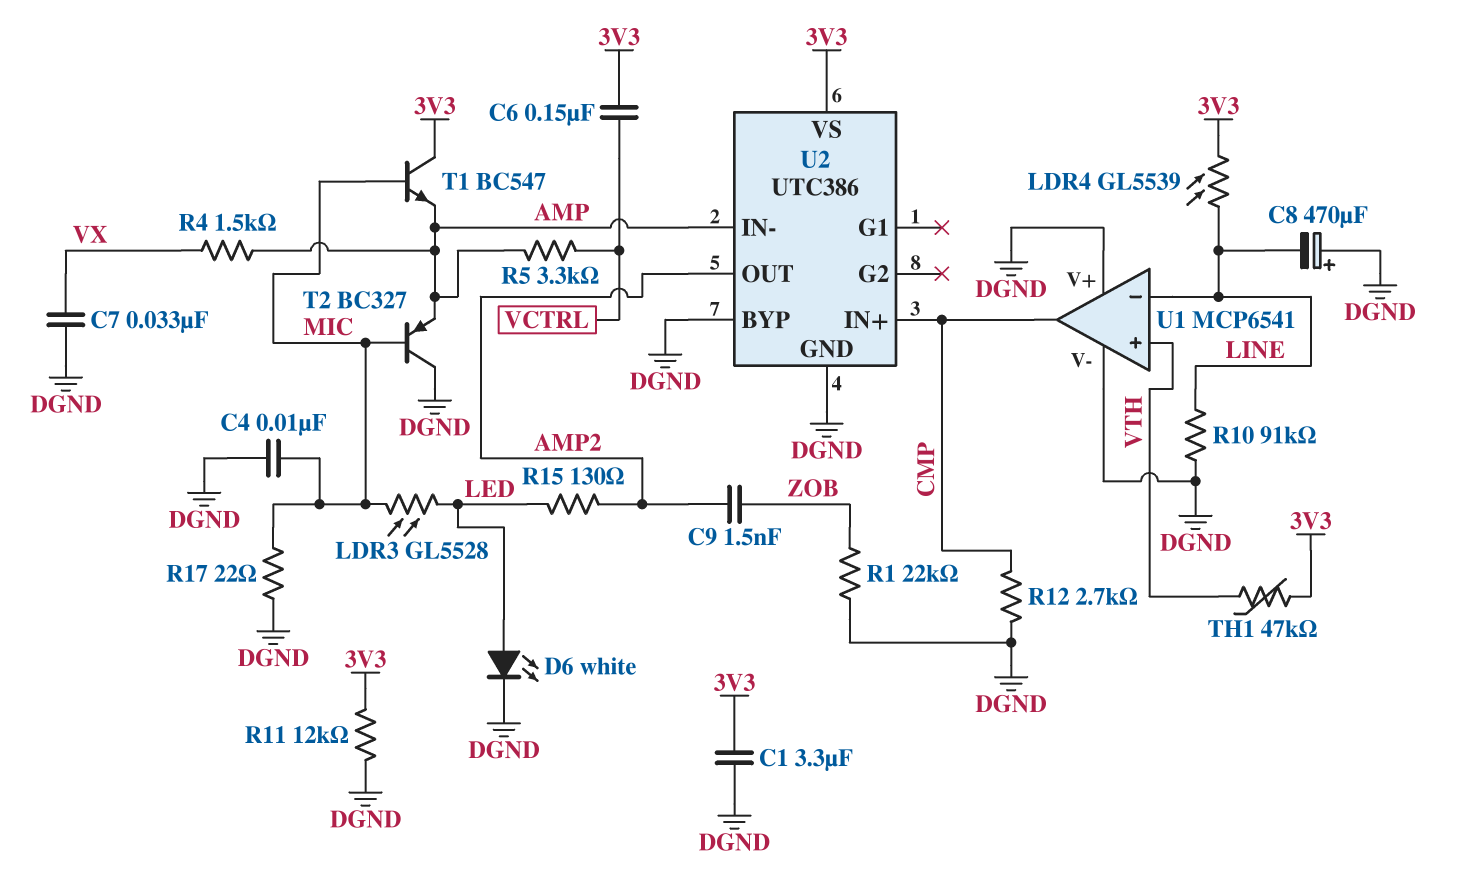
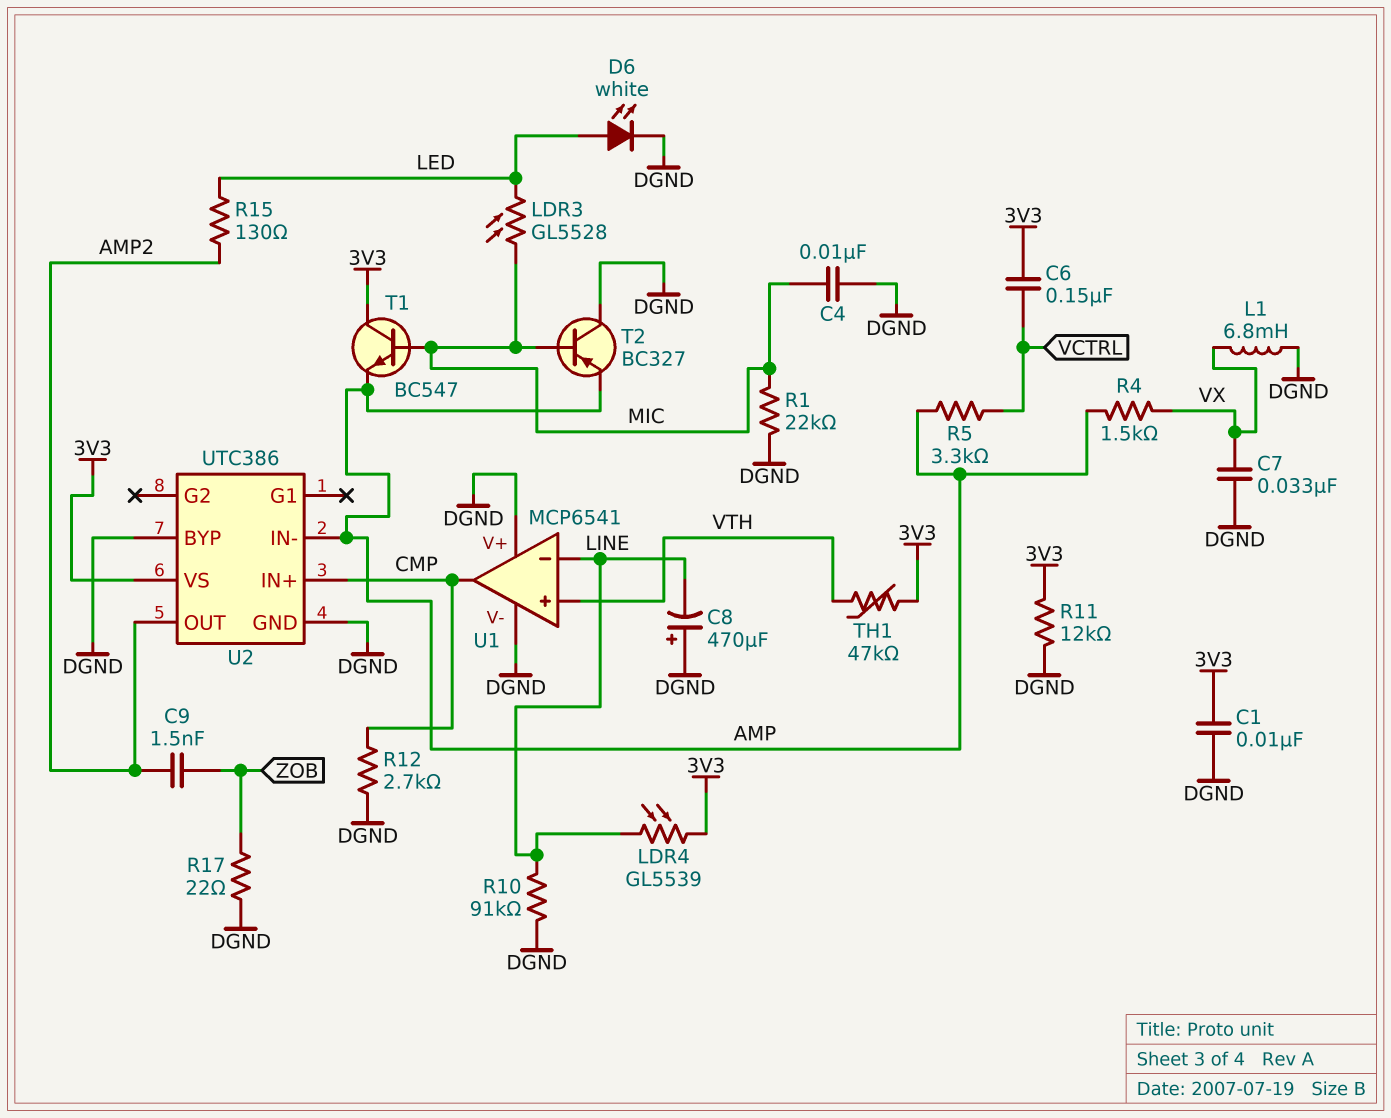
C1: 3.3uF (3V3, DGND) -> 10nF (3V3, DGND)
L1: none -> 6.8mH (DGND, VX)
R1: 22k (DGND, ZOB) -> 22k (DGND, MIC)
R17: 22 (DGND, MIC) -> 22 (DGND, ZOB)

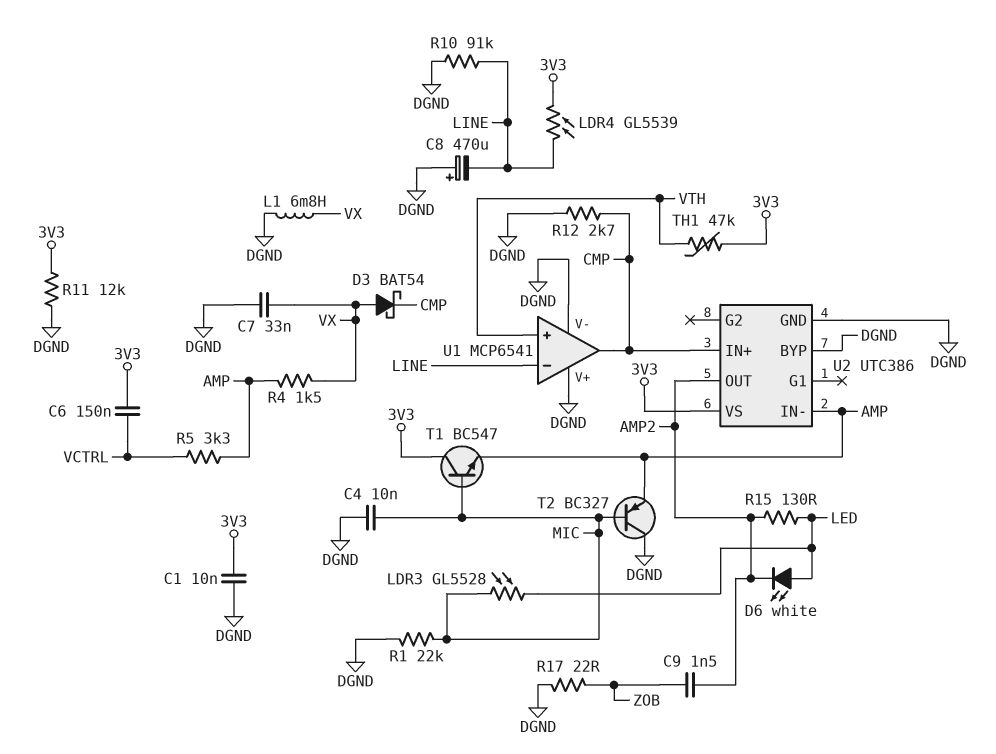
D3: none -> schottky BAT54 (A VX, K CMP)
D6: LED white (A LED, K DGND) -> LED white (A LED, K AMP2)

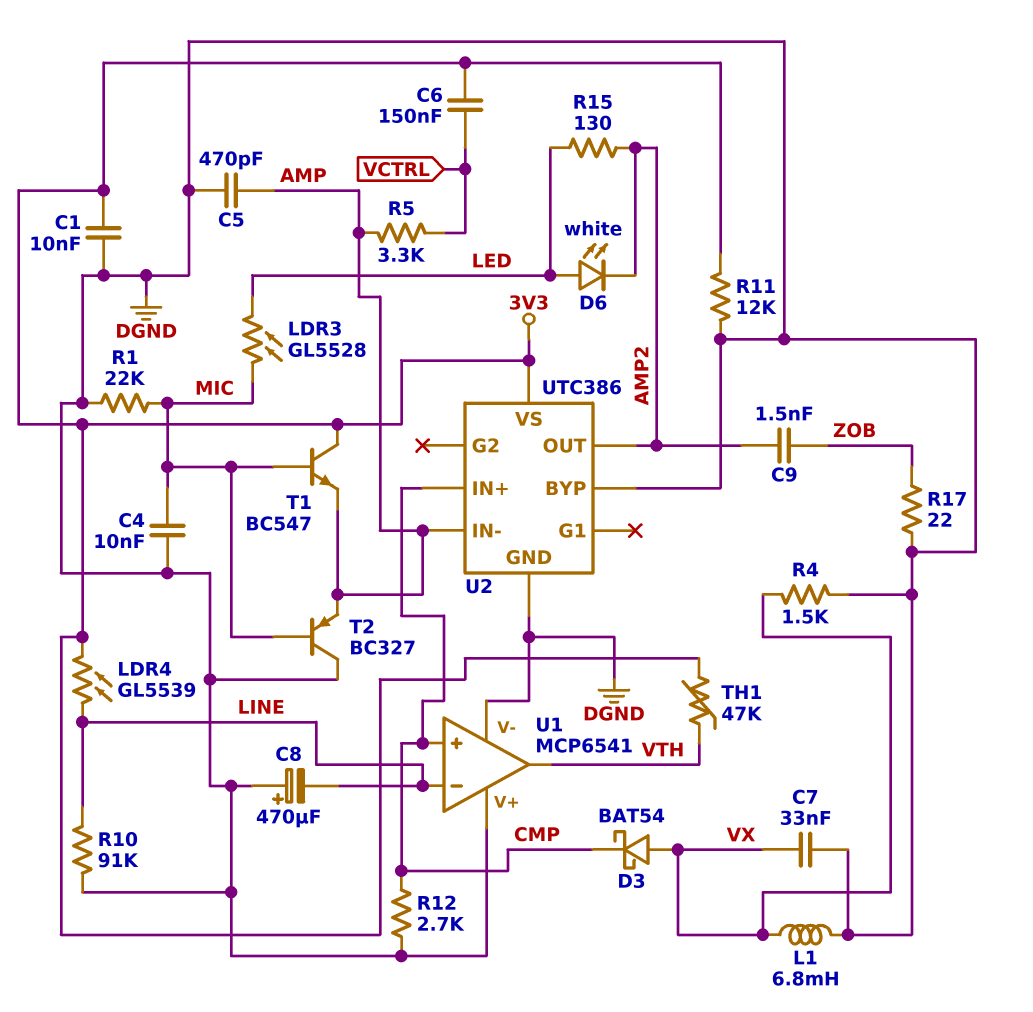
C5: none -> 470pF (AMP, DGND)
R4: 1.5k (AMP, VX) -> 1.5k (DGND, VX)
U1 pin in+: VTH -> CMP
U1 pin out: CMP -> VTH

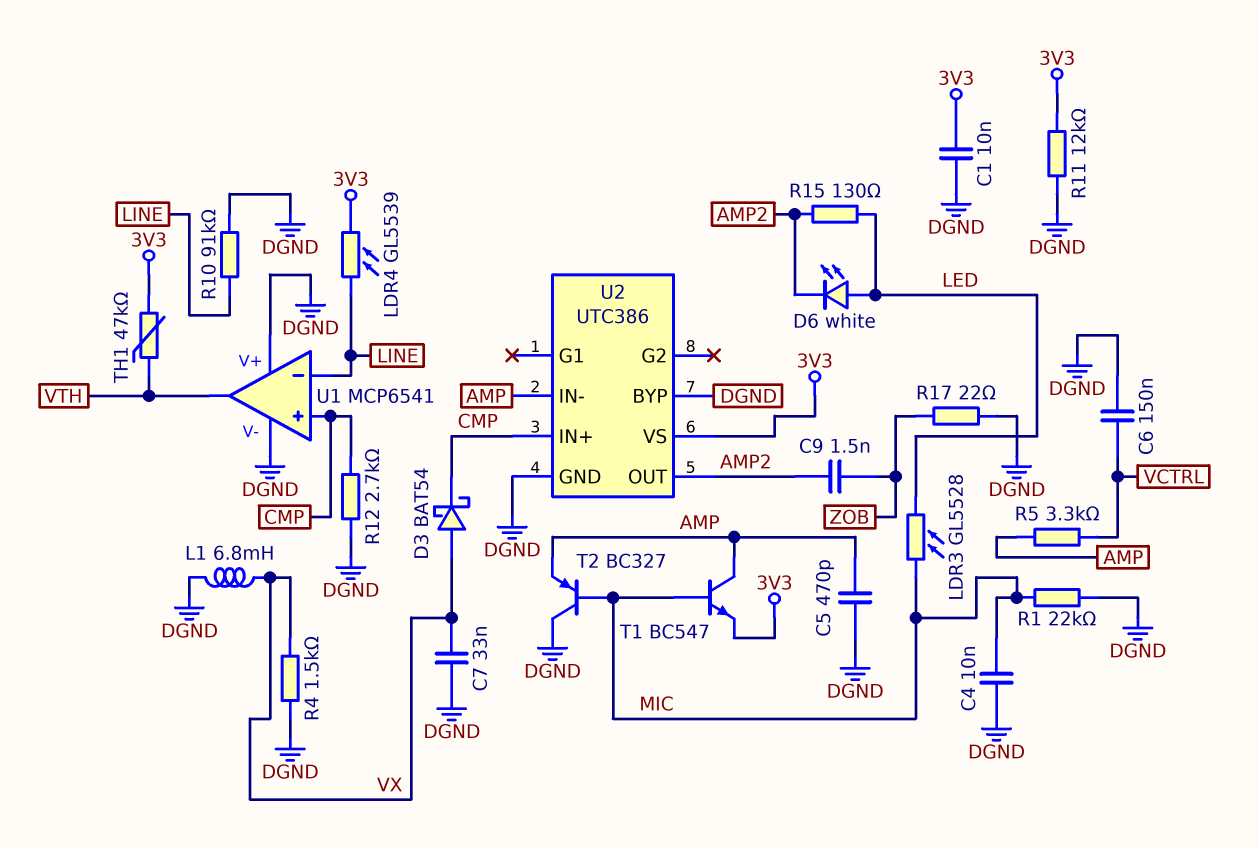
C6: 150nF (3V3, VCTRL) -> 150nF (DGND, VCTRL)
C8: 470uF (plus DGND, minus LINE) -> none
T1: NPN BC547 (B MIC, C 3V3, E AMP) -> NPN BC547 (B MIC, C AMP, E 3V3)

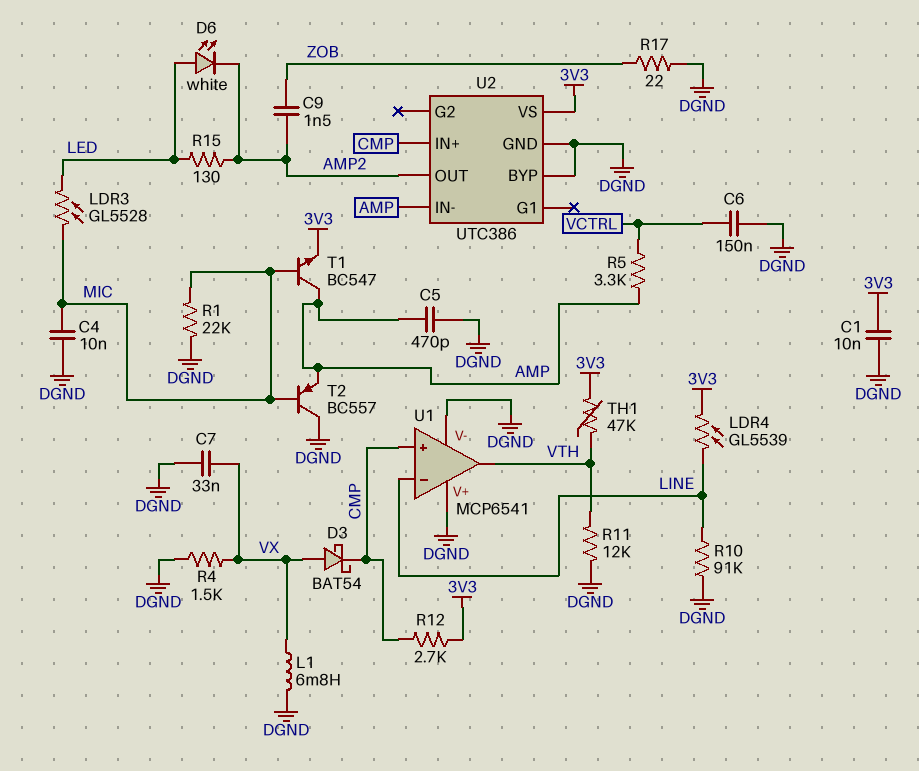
R11: 12k (3V3, DGND) -> 12k (DGND, VTH)
R12: 2.7k (CMP, DGND) -> 2.7k (3V3, CMP)
T2: PNP BC327 (B MIC, C DGND, E AMP) -> PNP BC557 (B MIC, C DGND, E AMP)

